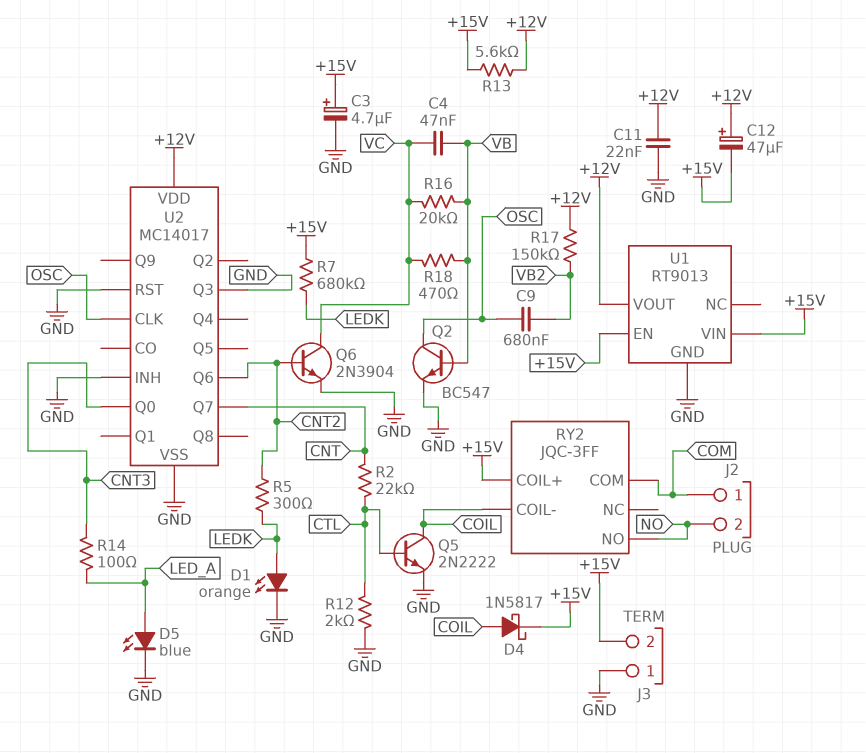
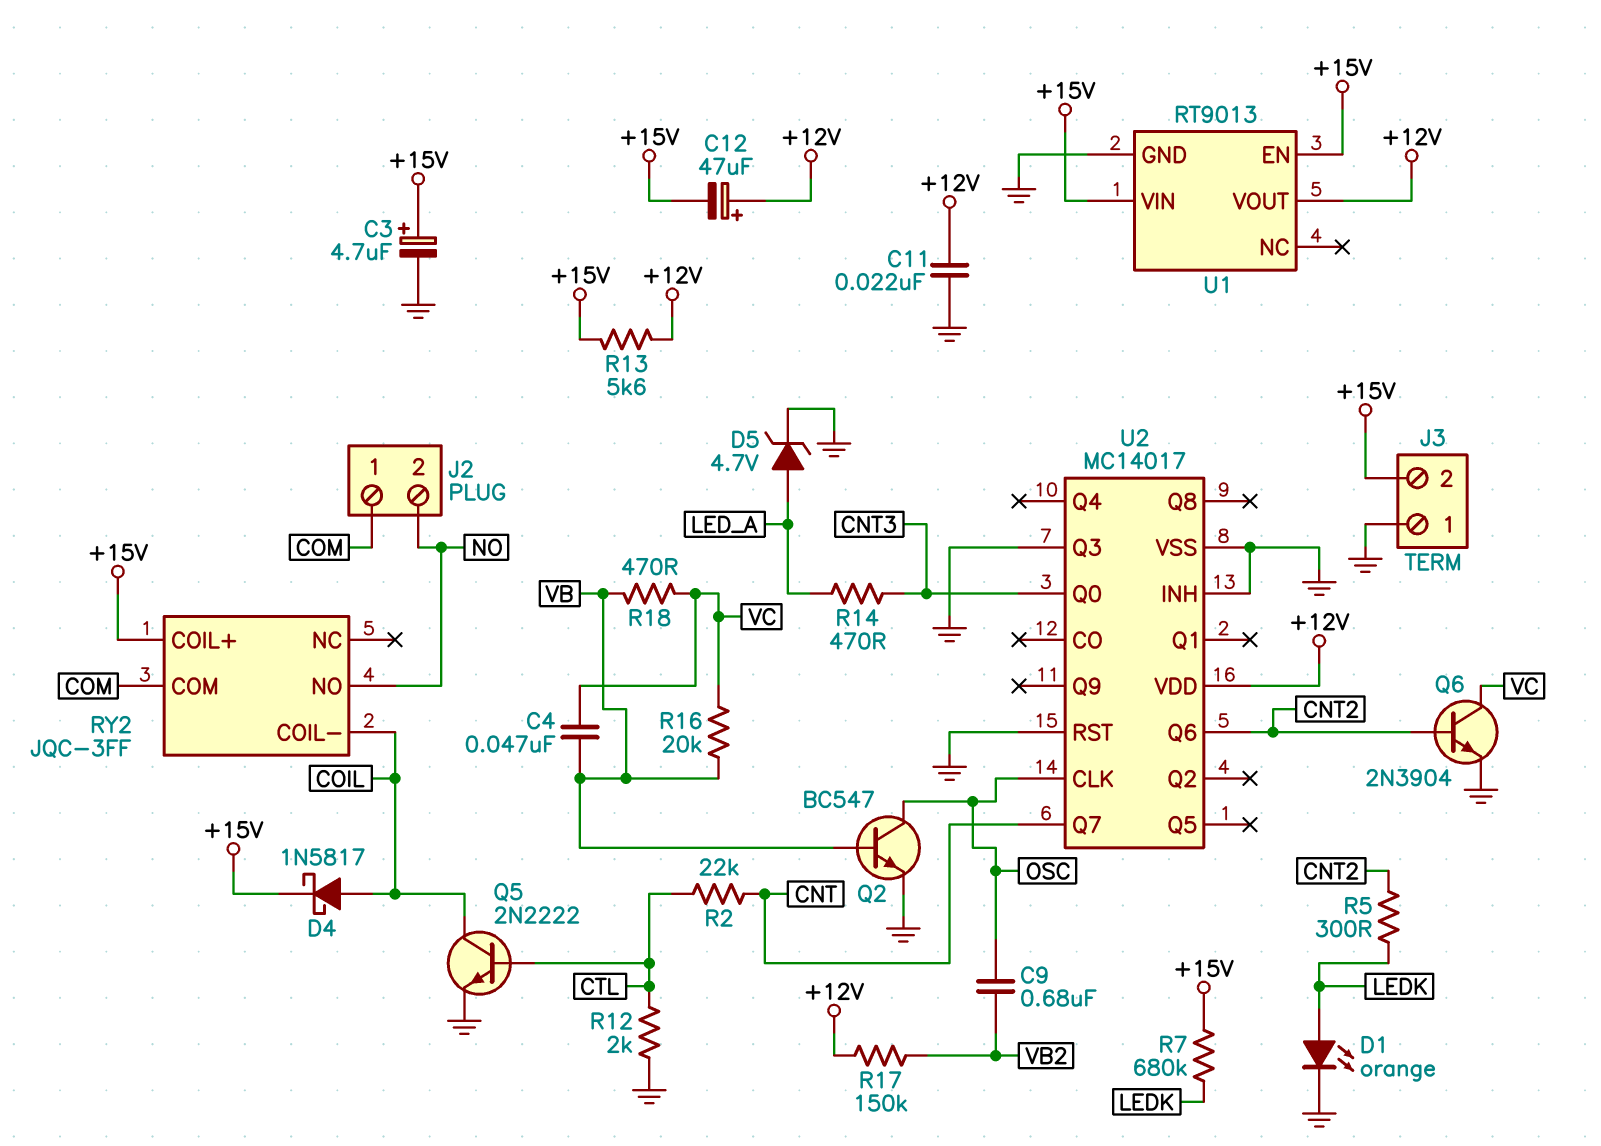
D5: LED blue (A LED_A, K GND) -> zener 4.7V (A LED_A, K GND)
R14: 100 (CNT3, LED_A) -> 470 (CNT3, LED_A)

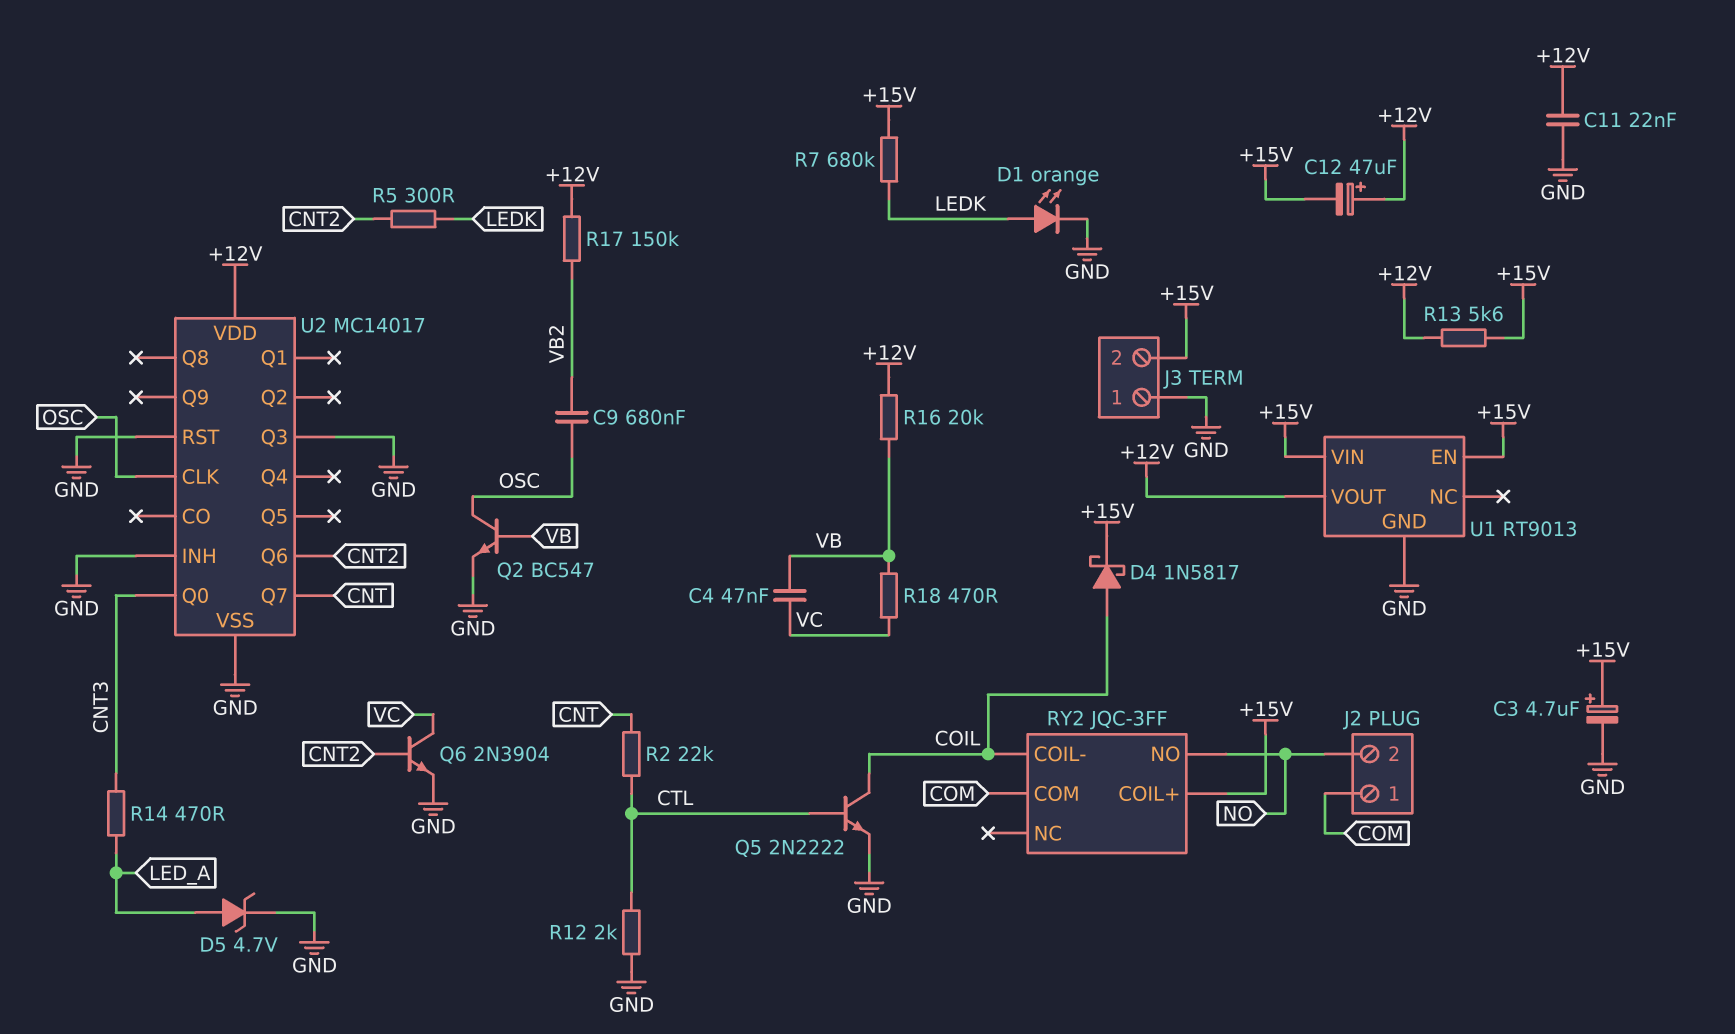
R16: 20k (VB, VC) -> 20k (+12V, VB)

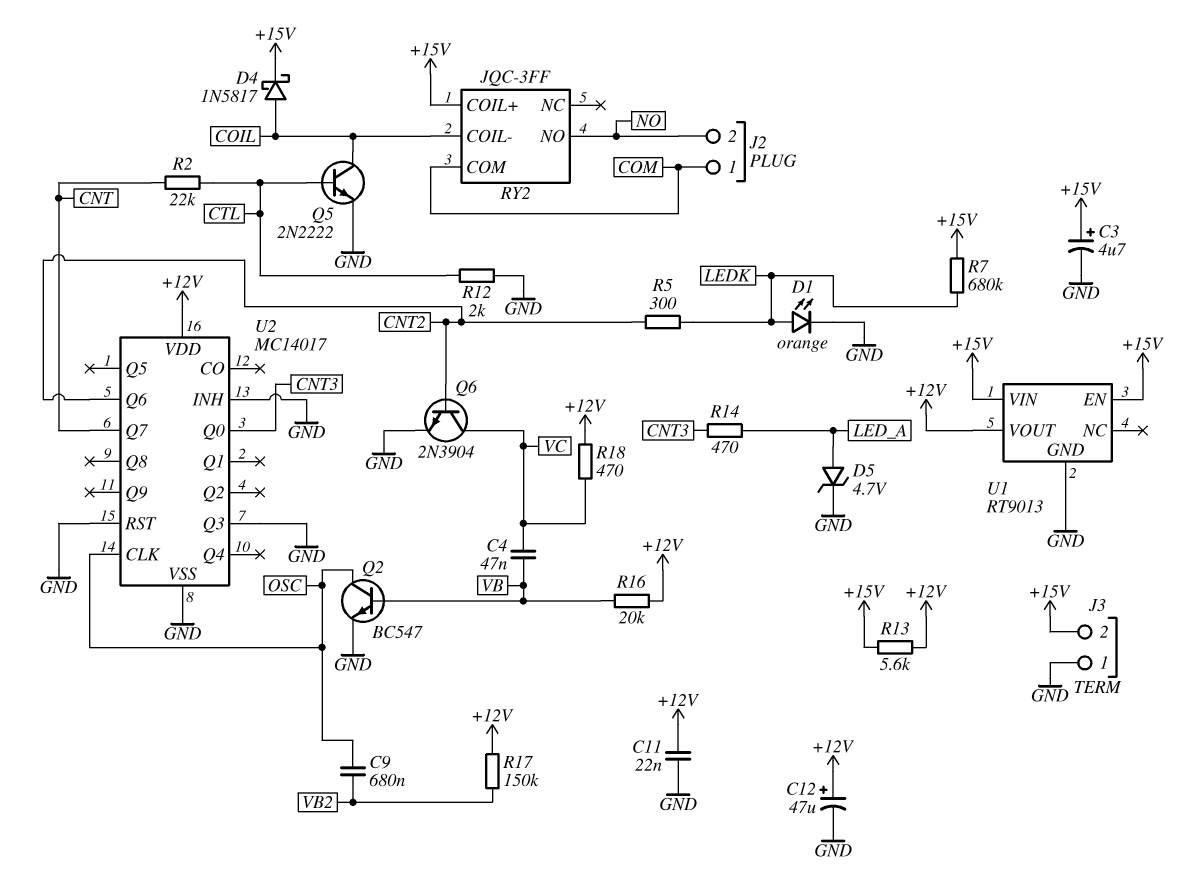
C12: 47uF (plus +12V, minus +15V) -> 47uF (plus +12V, minus GND)
R18: 470 (VB, VC) -> 470 (+12V, VC)

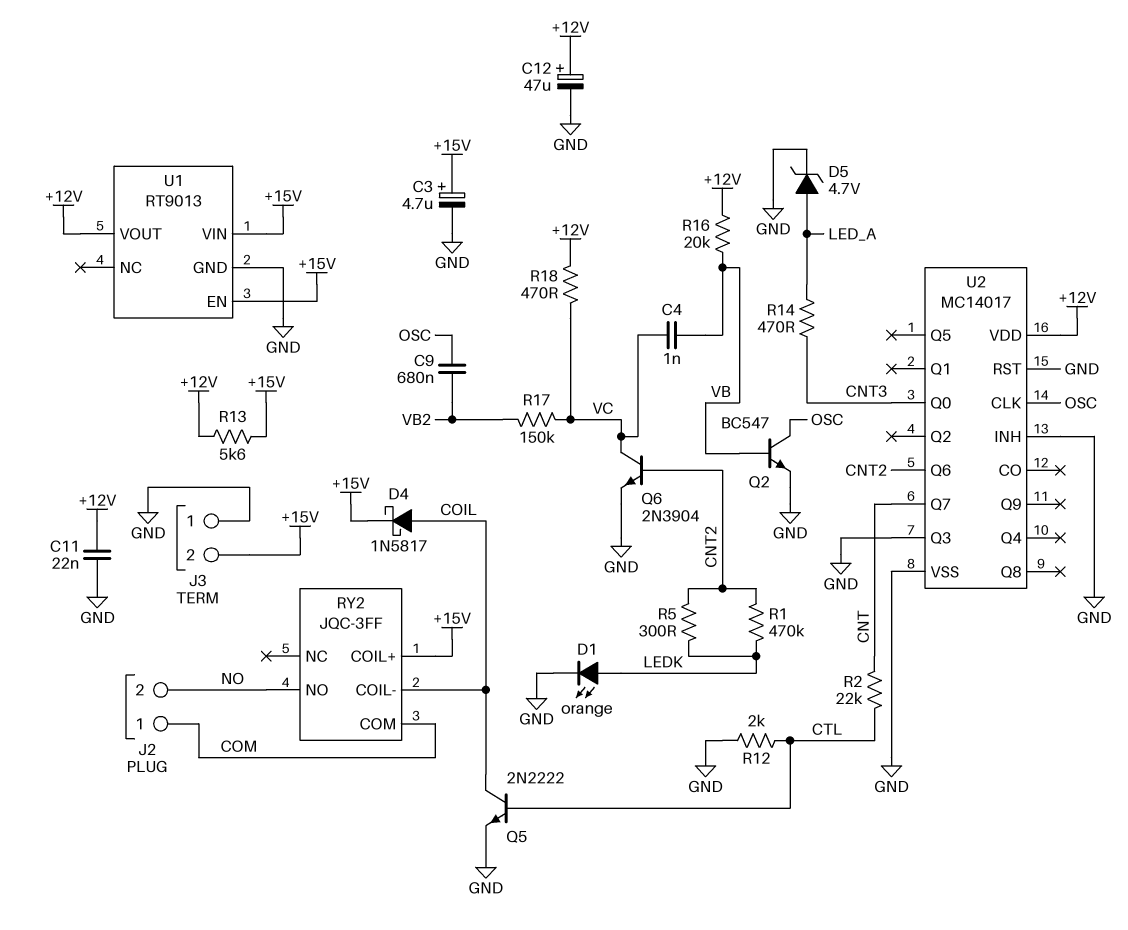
C4: 47nF (VB, VC) -> 1nF (VB, VC)
R1: none -> 470k (CNT2, LEDK)
R7: 680k (+15V, LEDK) -> none
R17: 150k (+12V, VB2) -> 150k (VB2, VC)

